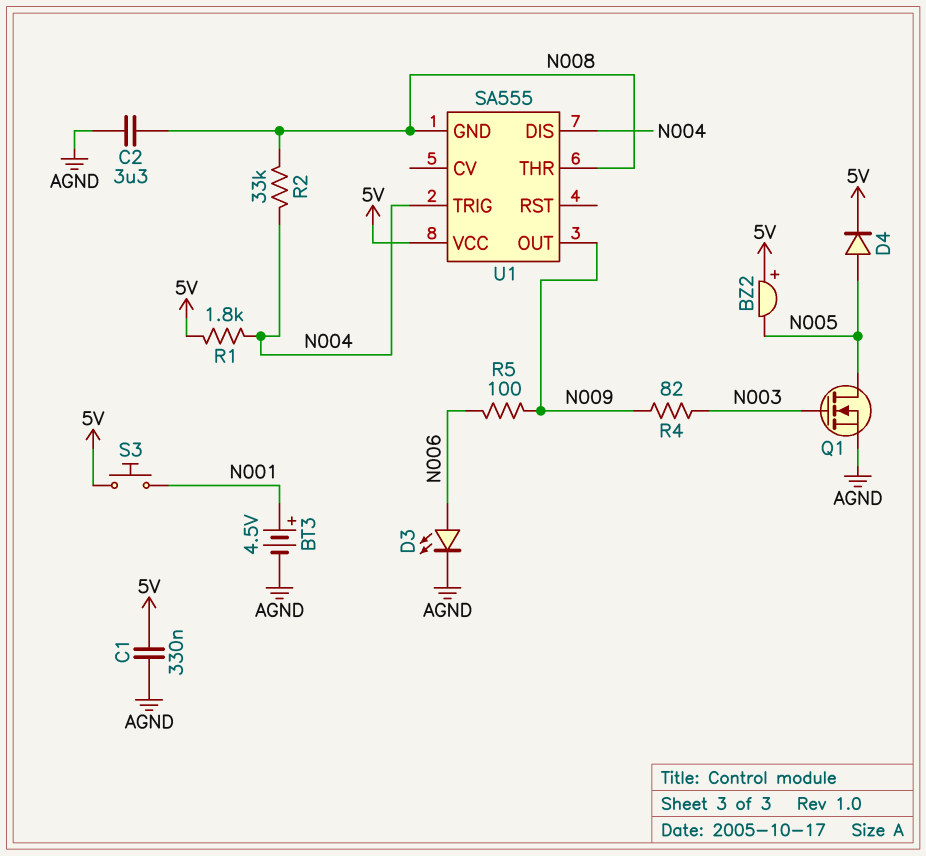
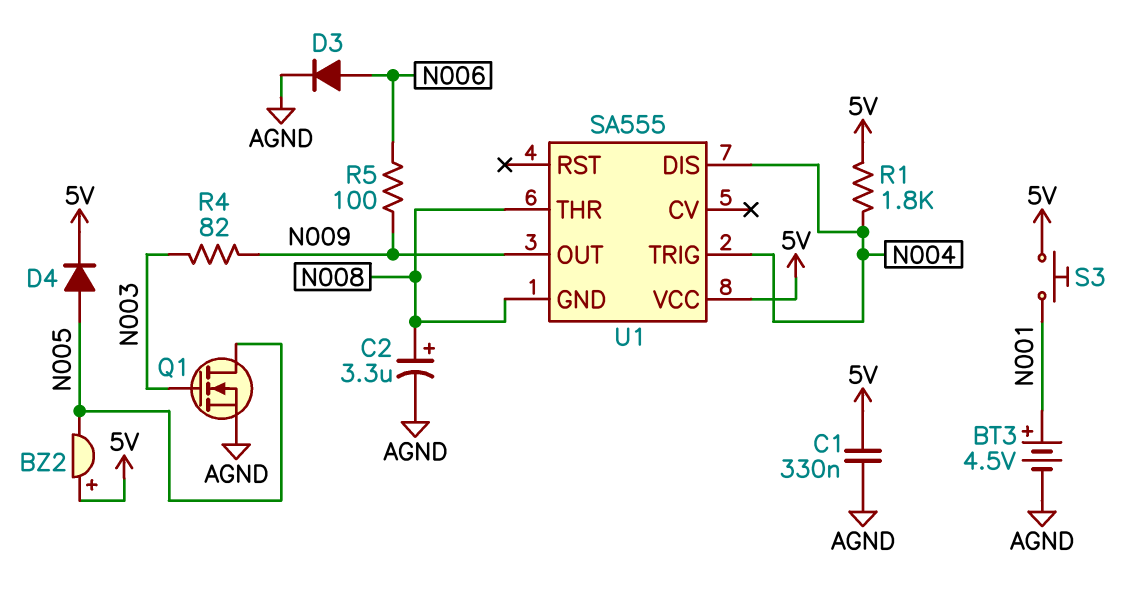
C2: 3.3uF (AGND, N008) -> 3.3uF (plus N008, minus AGND)
D3: LED (A N006, K AGND) -> diode (A N006, K AGND)
R2: 33k (N004, N008) -> none

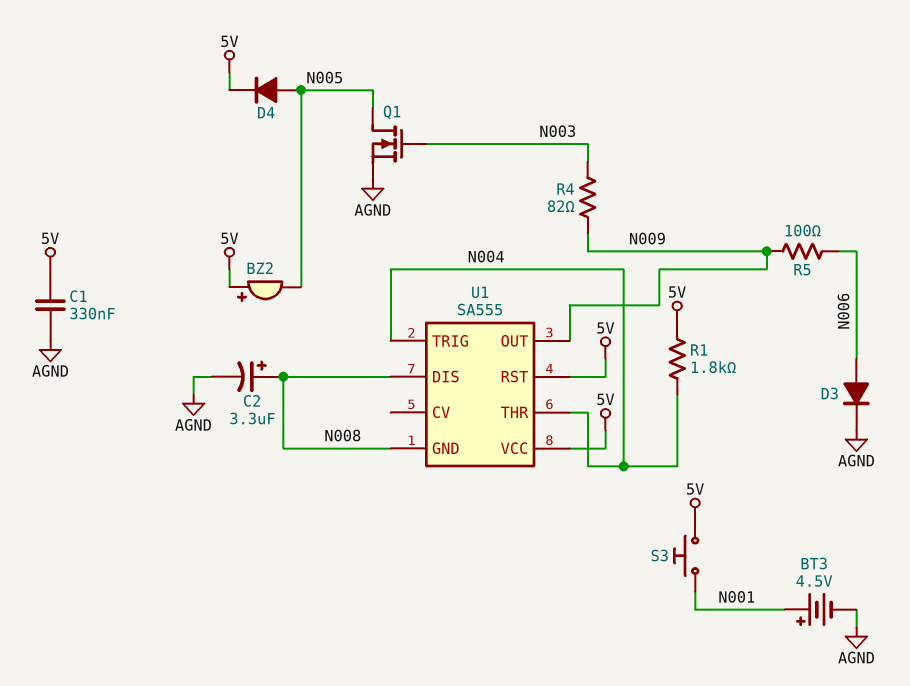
U1 pin DIS: N004 -> N008
U1 pin RST: none -> 5V
U1 pin THR: N008 -> N004

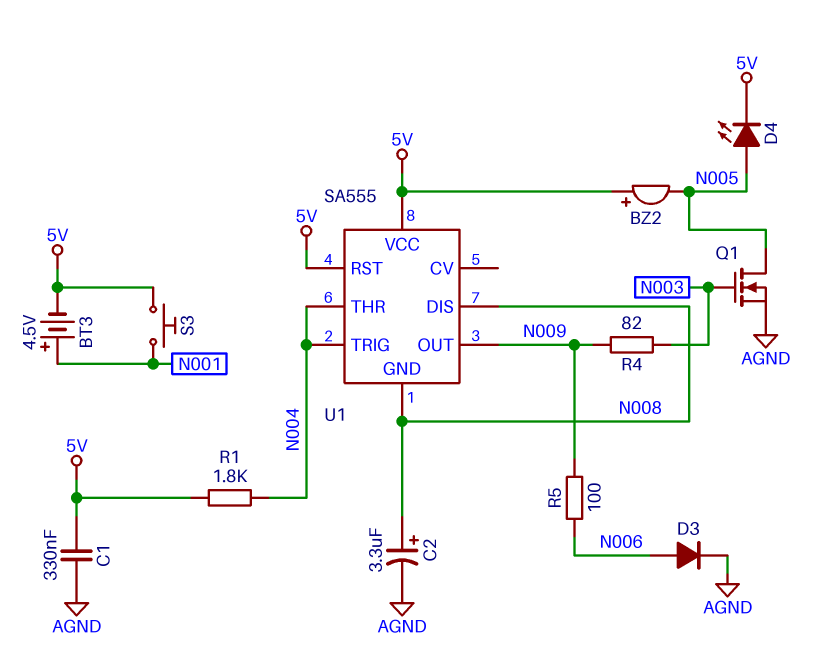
BT3: 4.5V (plus N001, minus AGND) -> 4.5V (plus N001, minus 5V)
D4: diode (A N005, K 5V) -> LED (A N005, K 5V)

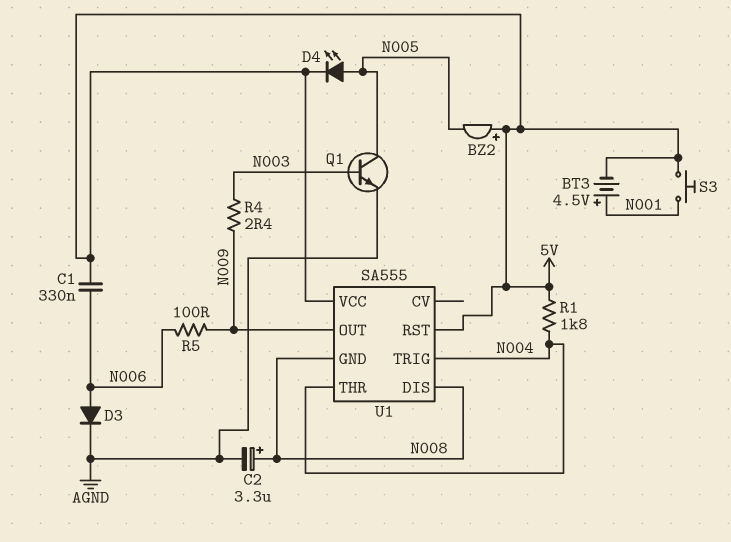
C1: 330nF (5V, AGND) -> 330nF (5V, N006)
Q1: NMOS (G N003, D N005, S AGND) -> NPN (B N003, C N005, E AGND)
R4: 82 (N003, N009) -> 2.4 (N003, N009)

